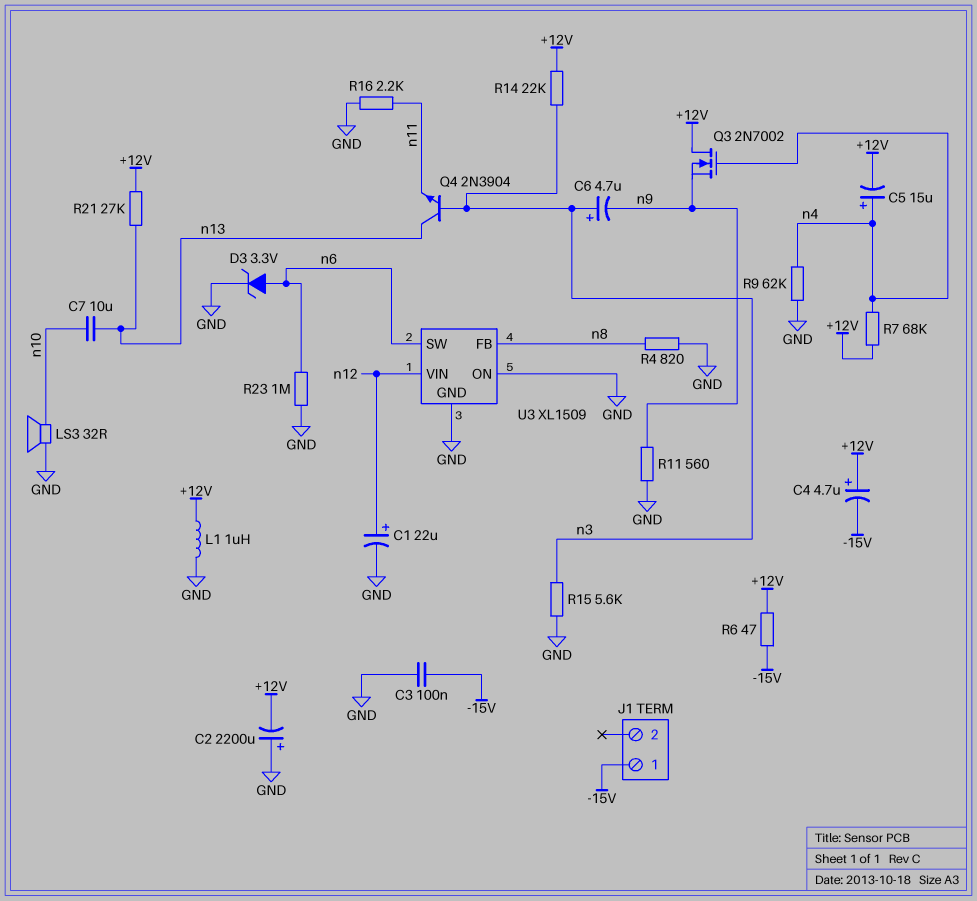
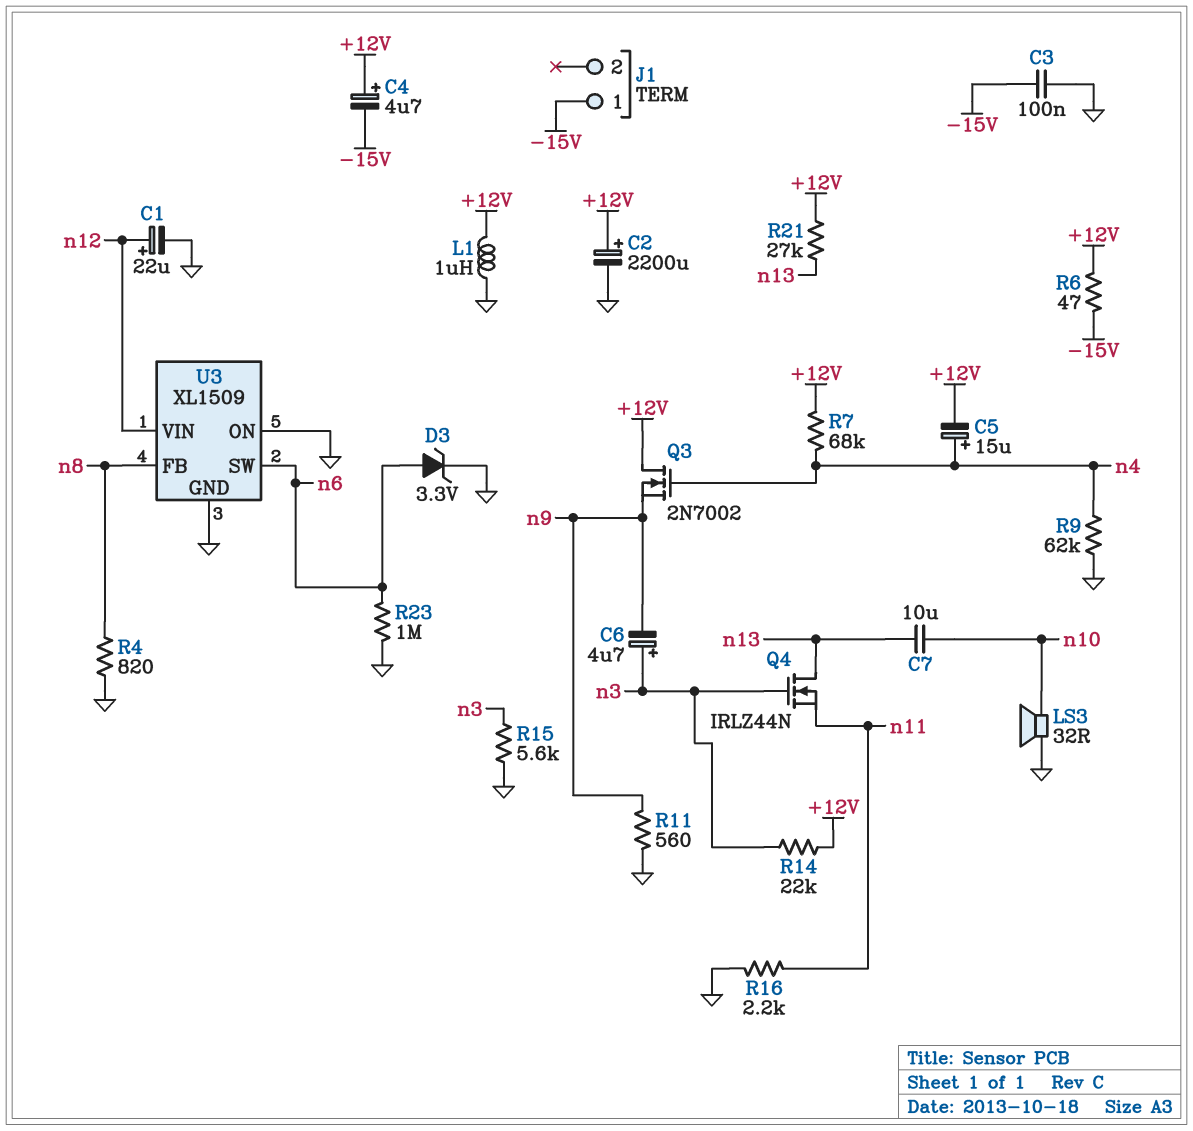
C2: 2200uF (plus GND, minus +12V) -> 2200uF (plus +12V, minus GND)
Q4: NPN 2N3904 (B n3, C n13, E n11) -> NMOS IRLZ44N (G n3, D n13, S n11)

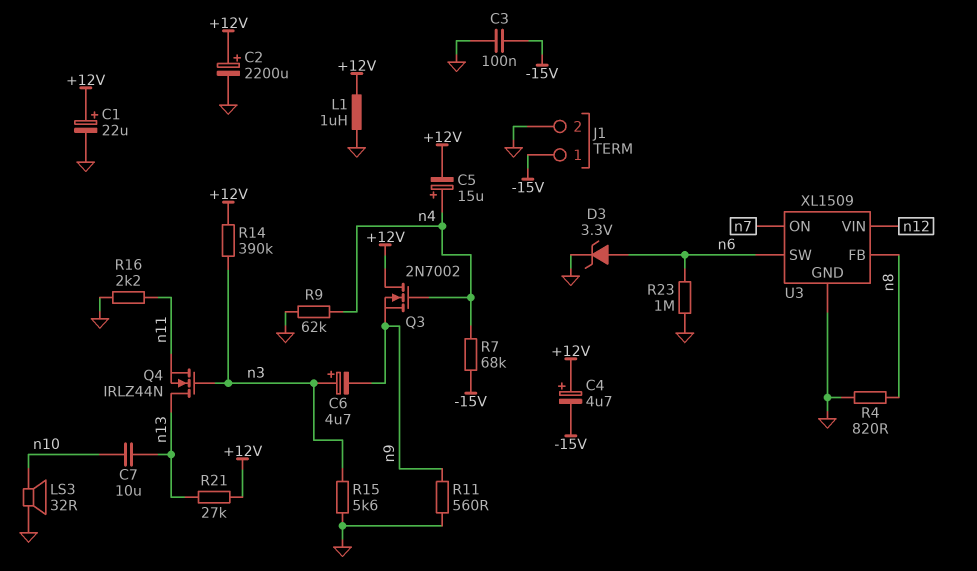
C1: 22uF (plus n12, minus GND) -> 22uF (plus +12V, minus GND)
J1 pin 2: none -> GND
R6: 47 (+12V, -15V) -> none
R7: 68k (+12V, n4) -> 68k (-15V, n4)
R14: 22k (+12V, n3) -> 390k (+12V, n3)
U3 pin ON: GND -> n7

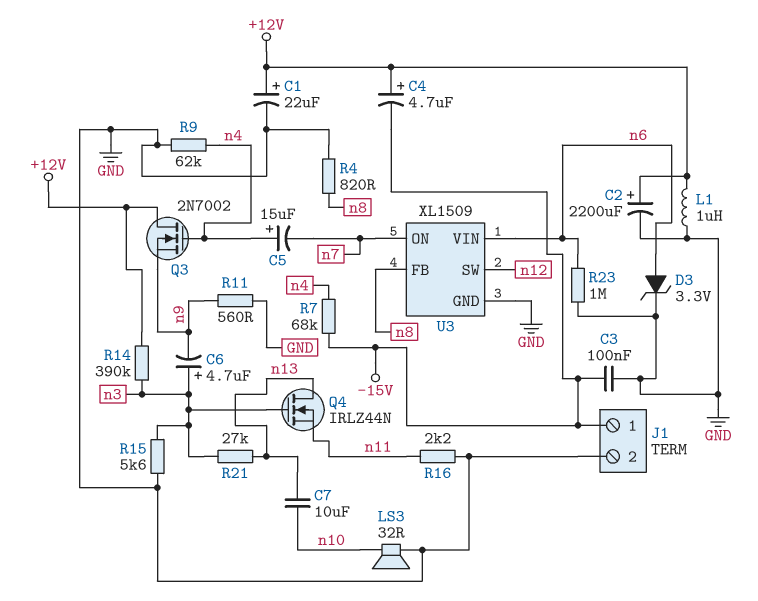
C5: 15uF (plus n4, minus +12V) -> 15uF (plus n4, minus n7)
R21: 27k (+12V, n13) -> 27k (n3, n13)
U3 pin SW: n6 -> n12
U3 pin VIN: n12 -> n6

